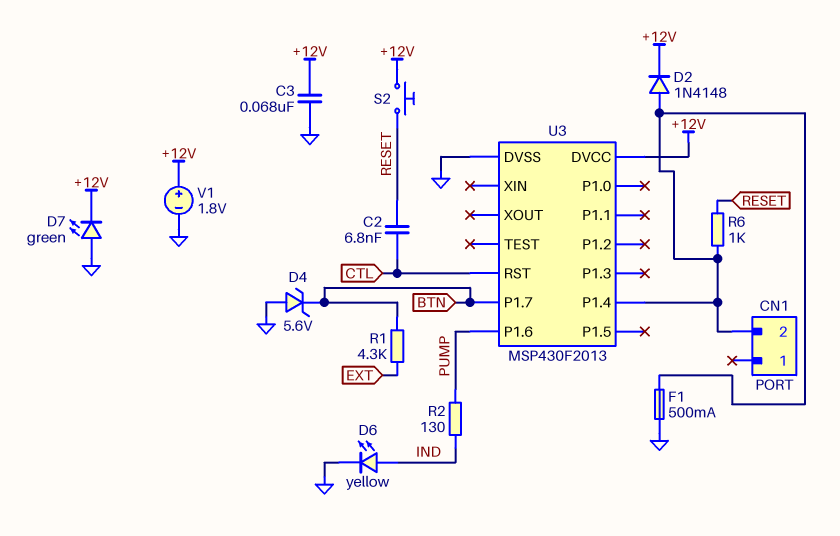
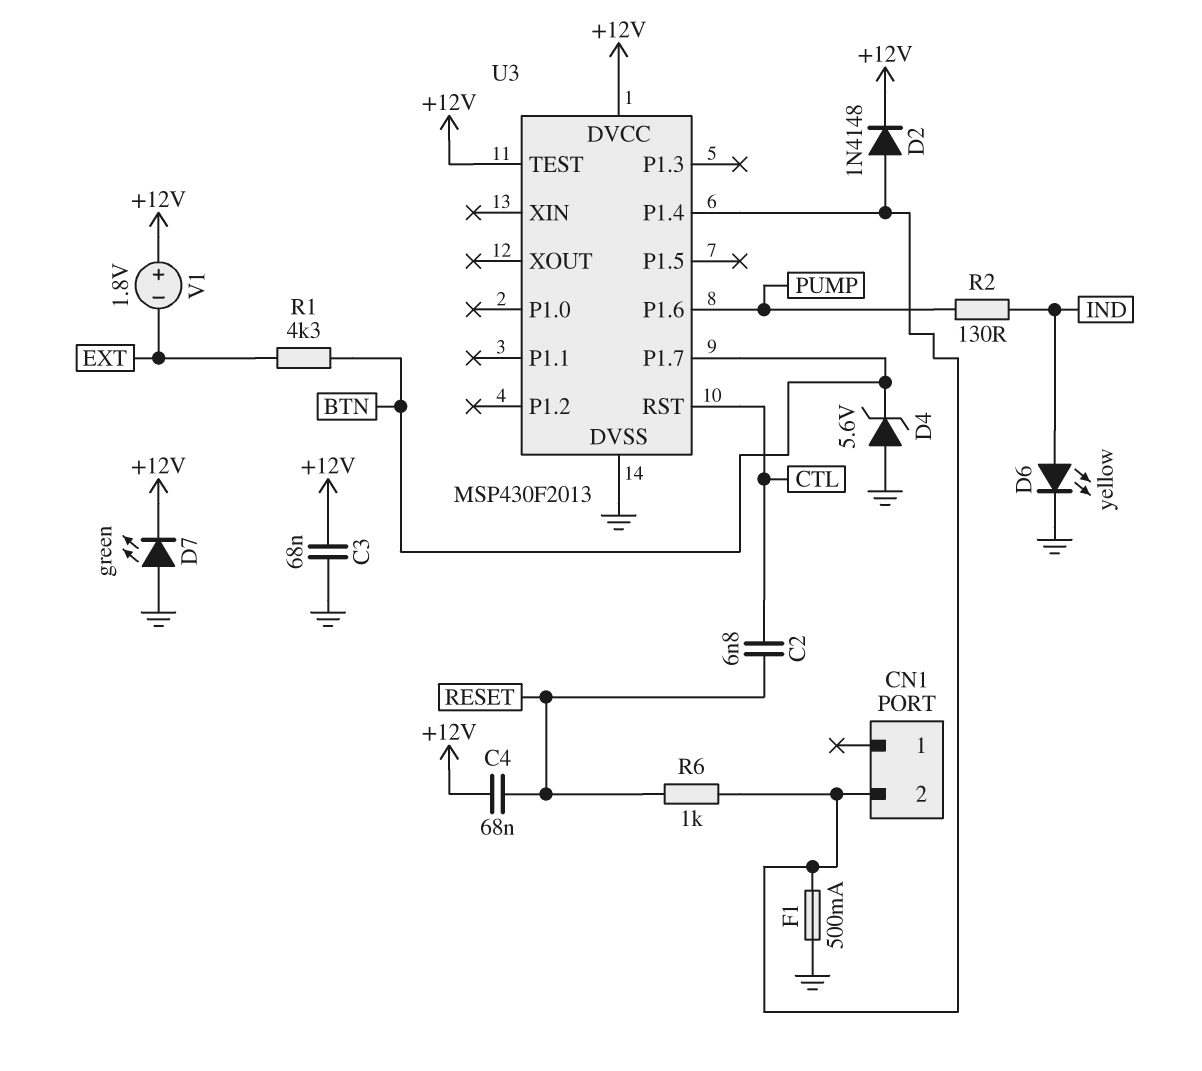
C4: none -> 68nF (+12V, RESET)
S2: button (+12V, RESET) -> none
U3 pin TEST: none -> +12V
V1: 1.8V (plus +12V, minus GND) -> 1.8V (plus +12V, minus EXT)

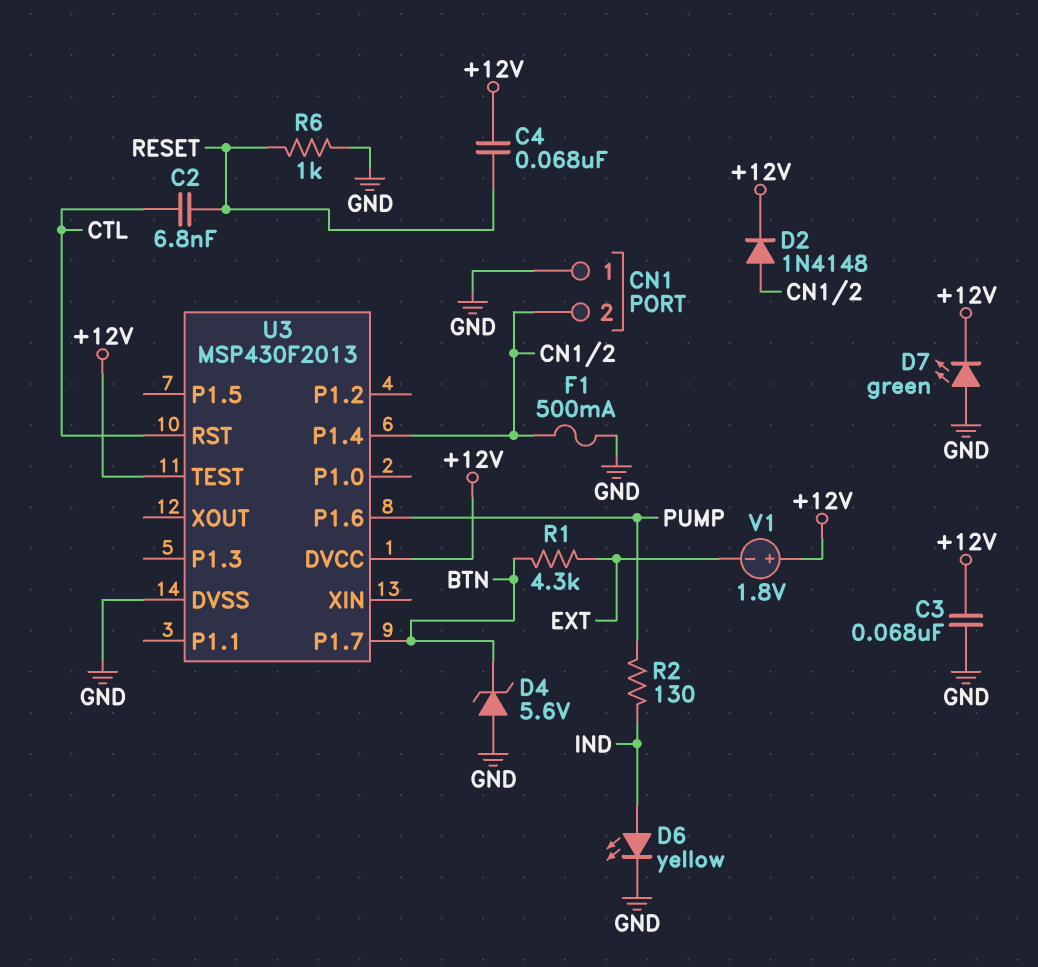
CN1 pin 1: none -> GND
R6: 1k (CN1/2, RESET) -> 1k (GND, RESET)

